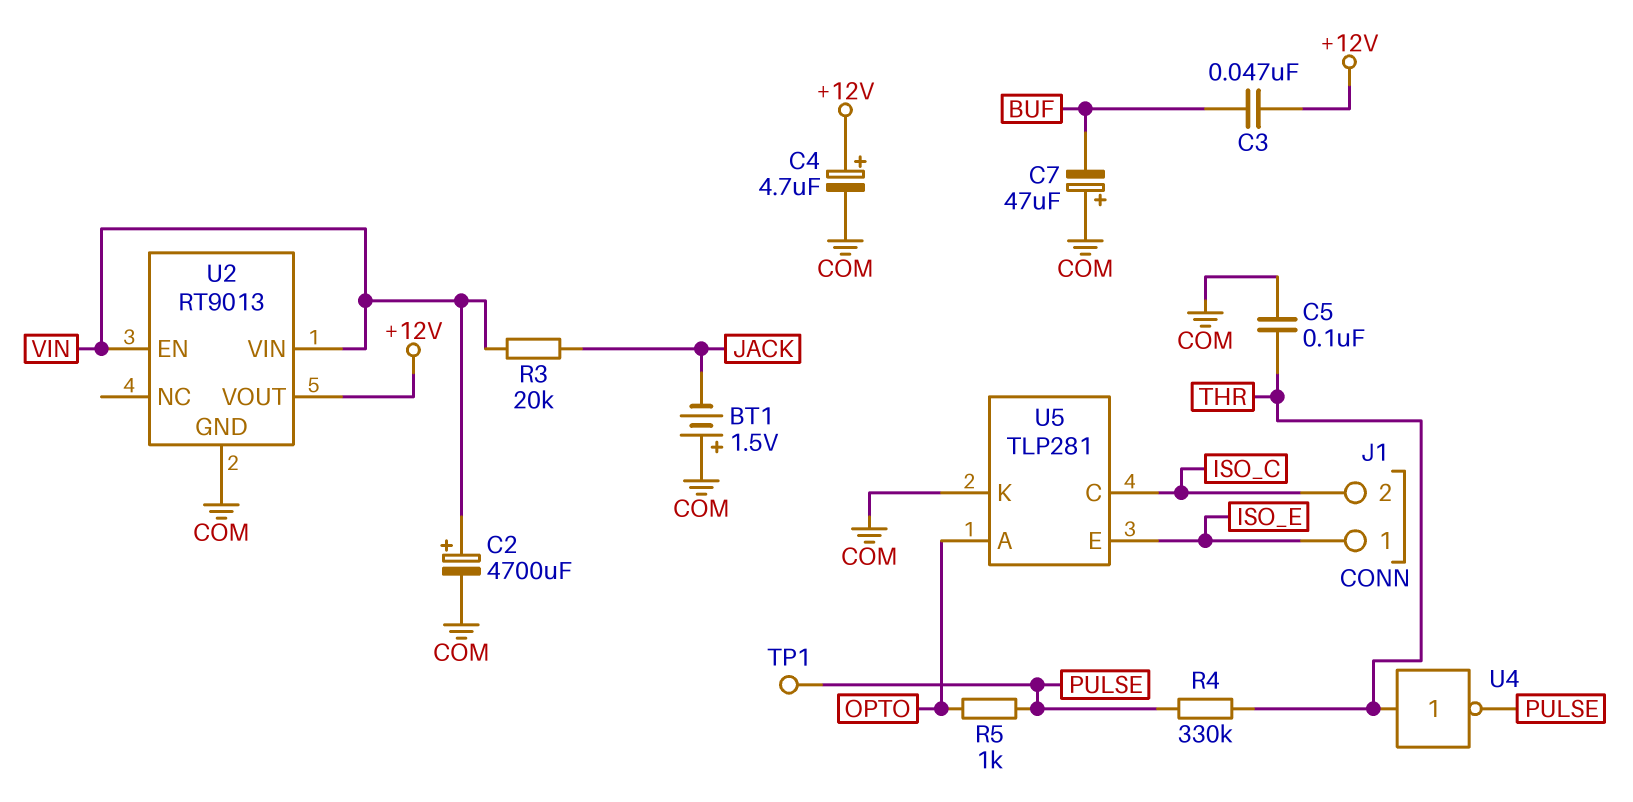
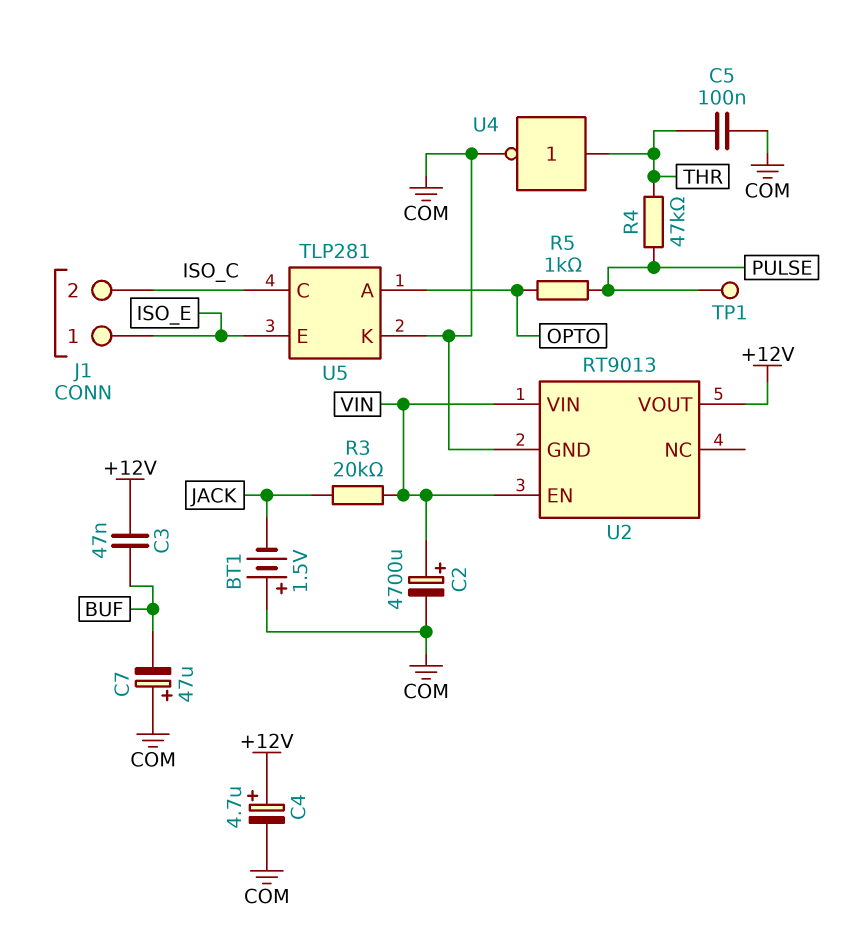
R4: 330k (PULSE, THR) -> 47k (PULSE, THR)
U4: NOT (in THR, out PULSE) -> NOT (in THR, out COM)

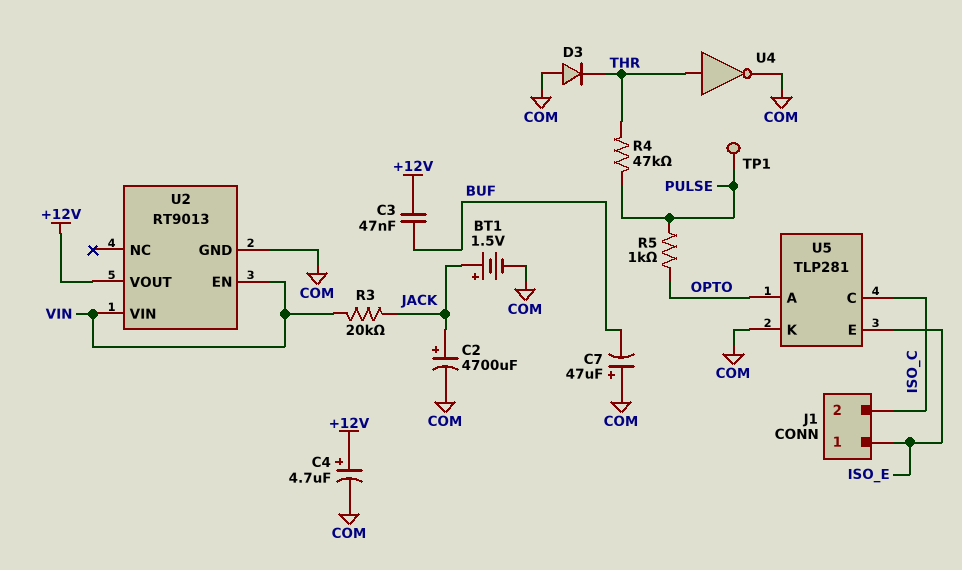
BT1: 1.5V (plus COM, minus JACK) -> 1.5V (plus JACK, minus COM)
C2: 4700uF (plus VIN, minus COM) -> 4700uF (plus JACK, minus COM)
C5: 100nF (COM, THR) -> none
D3: none -> diode (A COM, K THR)

